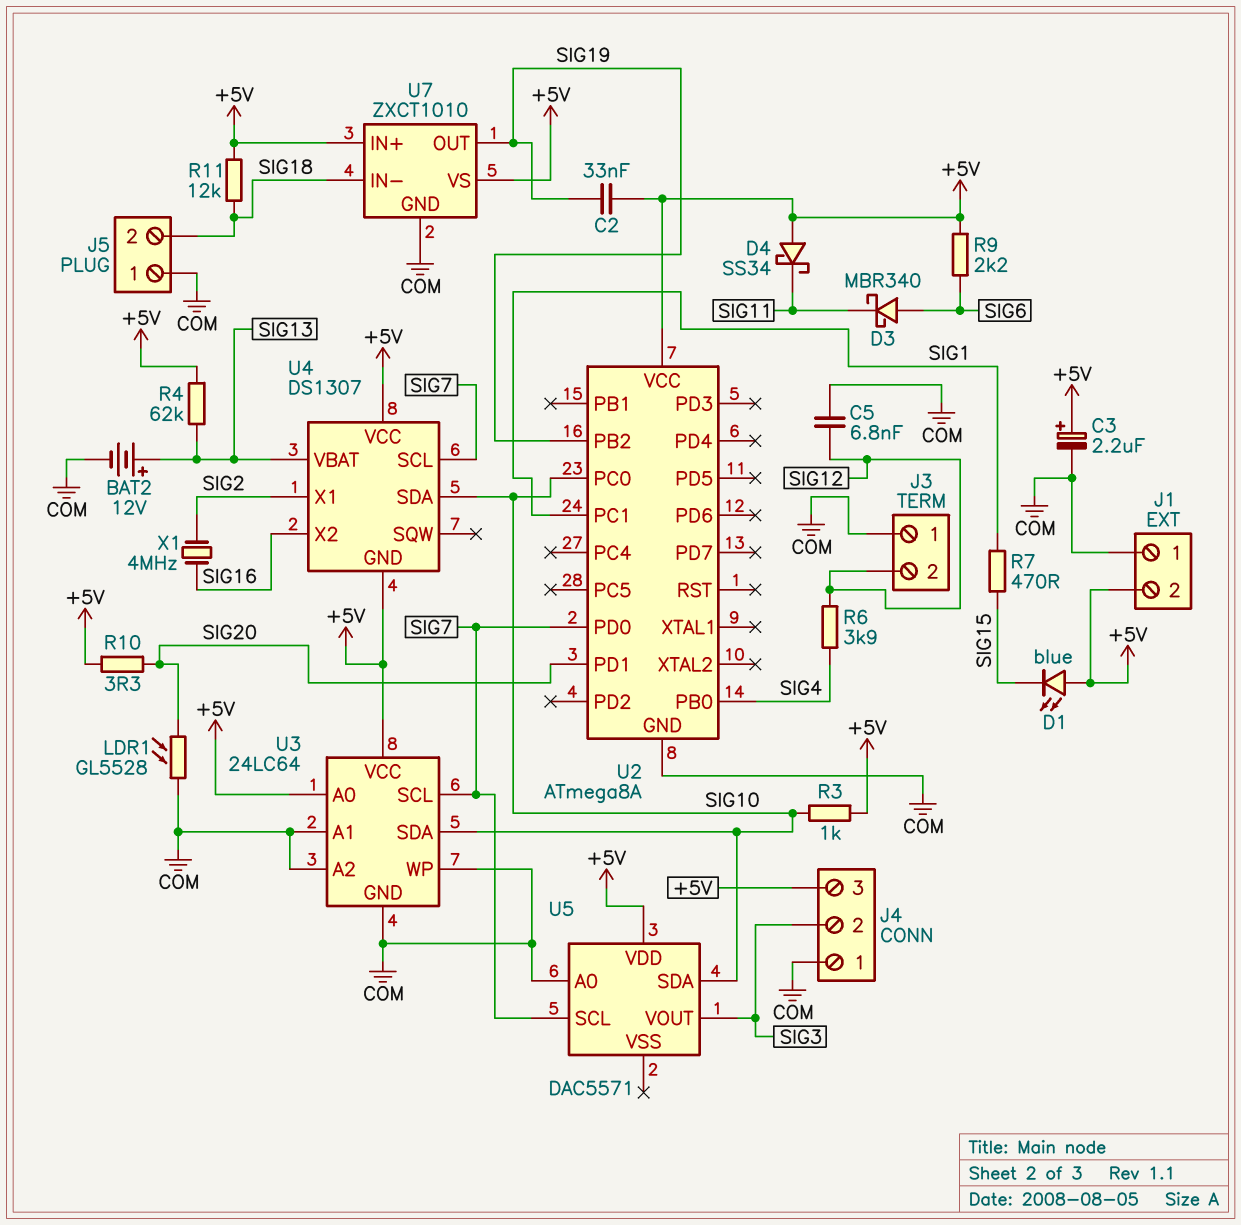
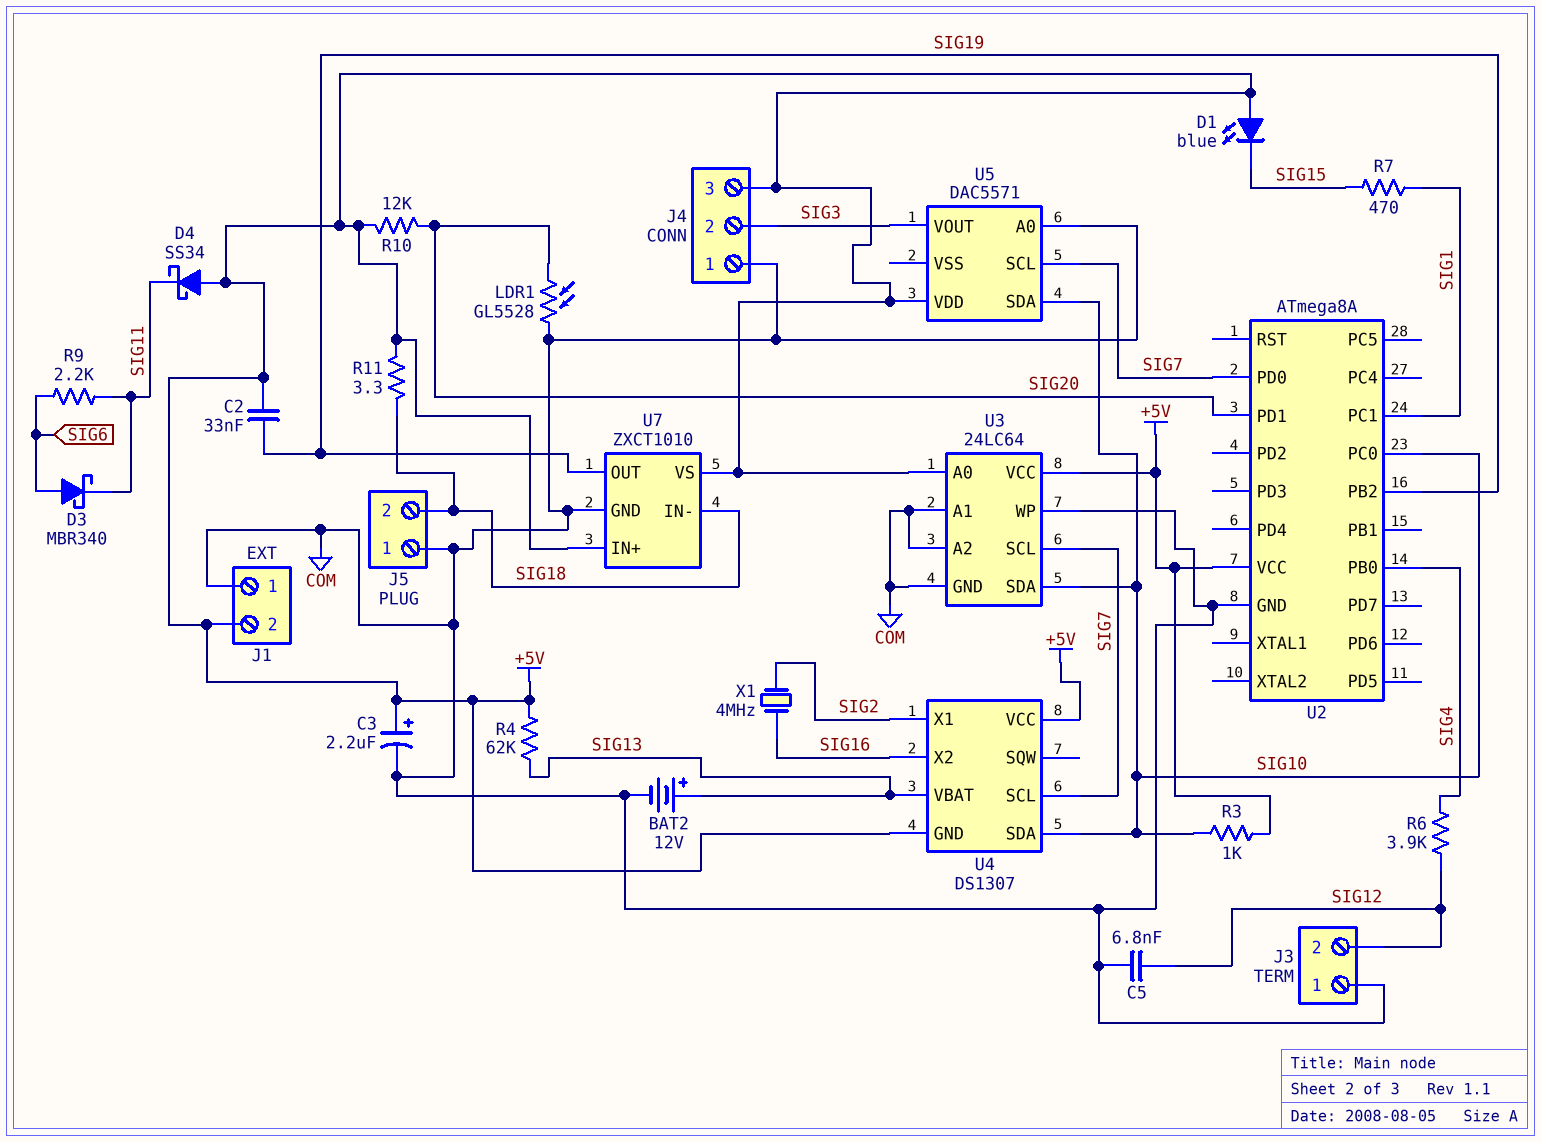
R9: 2.2k (+5V, SIG6) -> 2.2k (SIG6, SIG11)
R10: 3.3 (+5V, SIG20) -> 12k (+5V, SIG20)
R11: 12k (+5V, SIG18) -> 3.3 (+5V, SIG18)

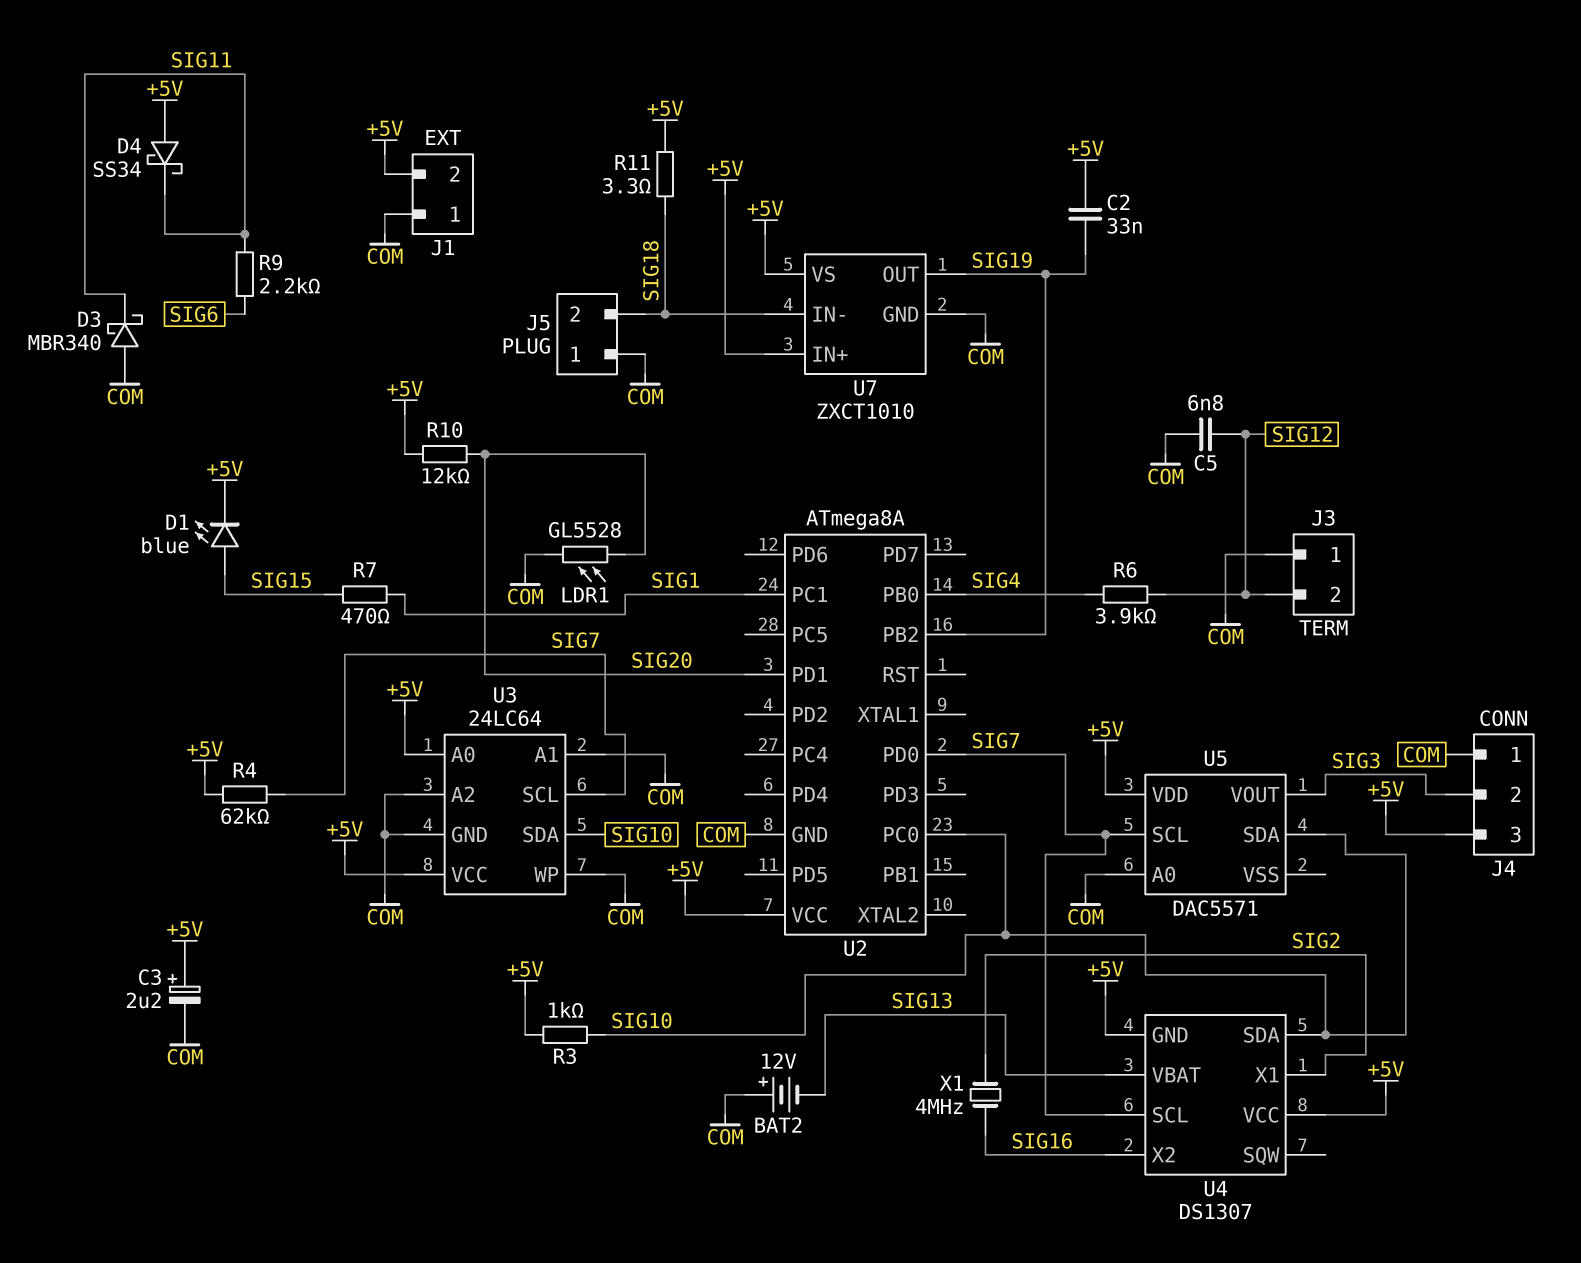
BAT2: 12V (plus SIG13, minus COM) -> 12V (plus COM, minus SIG13)
D1: LED blue (A +5V, K SIG15) -> LED blue (A SIG15, K +5V)
D3: schottky MBR340 (A SIG6, K SIG11) -> schottky MBR340 (A COM, K SIG11)
R4: 62k (+5V, SIG13) -> 62k (+5V, SIG7)

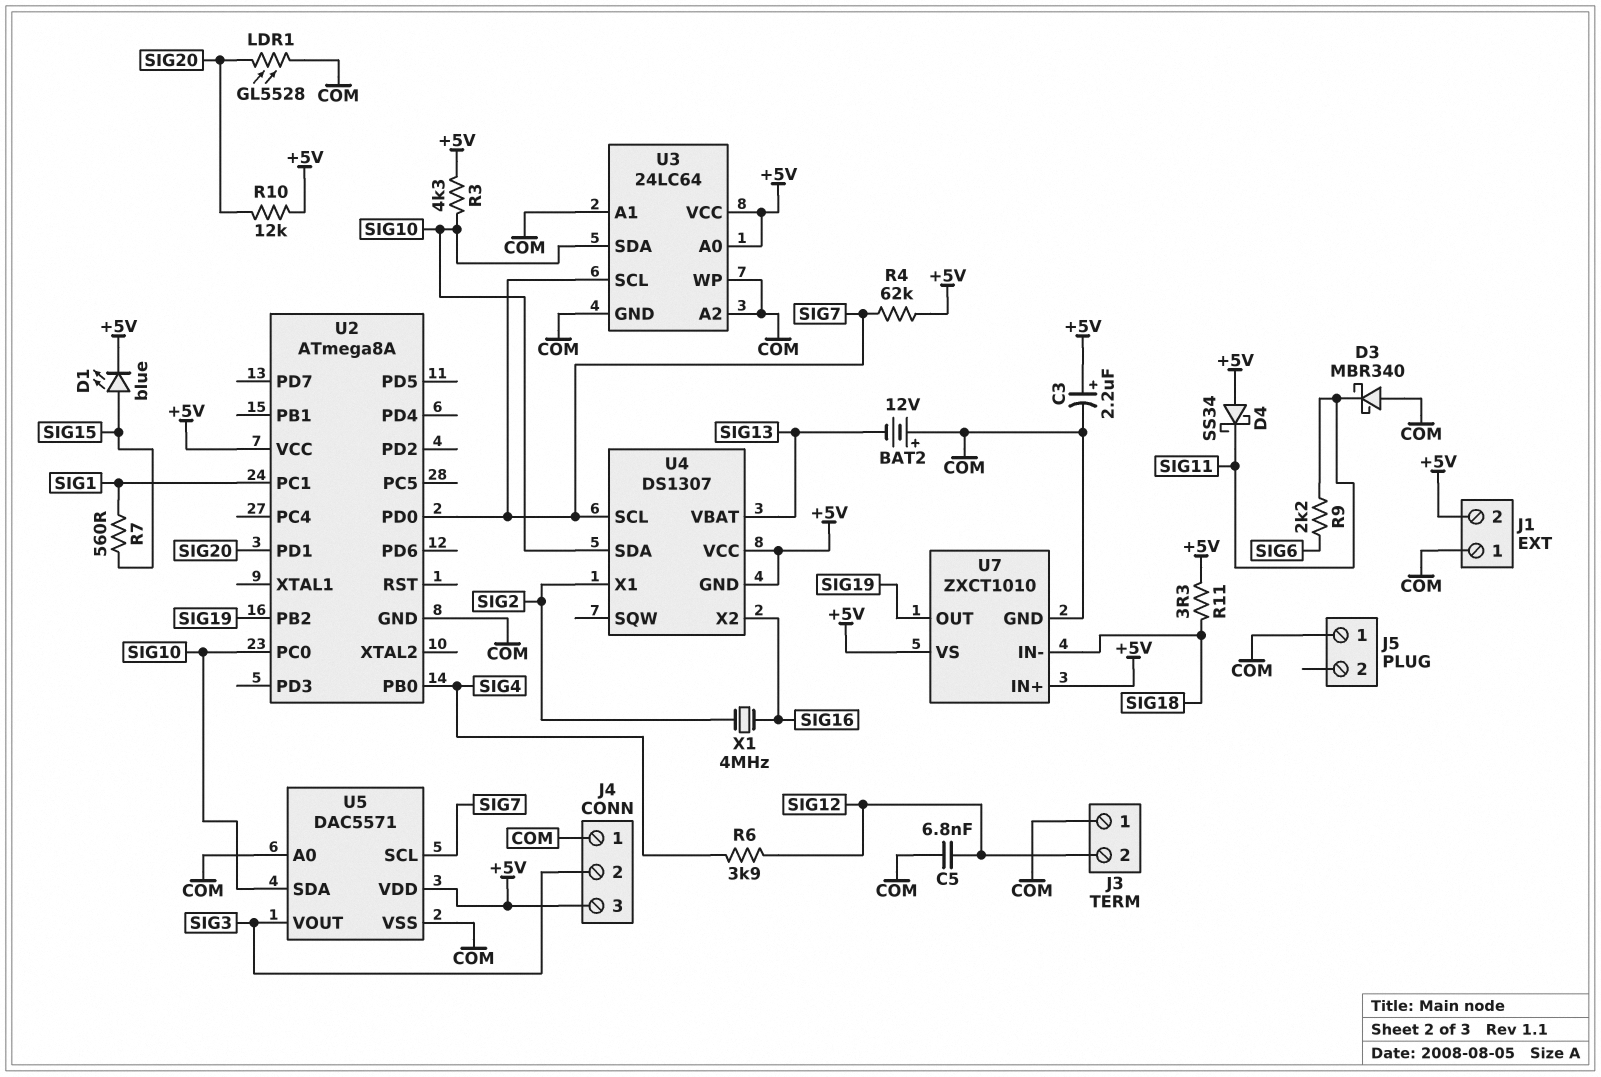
C2: 33nF (+5V, SIG19) -> none
J5 pin 2: SIG18 -> none
R3: 1k (+5V, SIG10) -> 4.3k (+5V, SIG10)
R7: 470 (SIG1, SIG15) -> 560 (SIG1, SIG15)
U5 pin VSS: none -> COM

